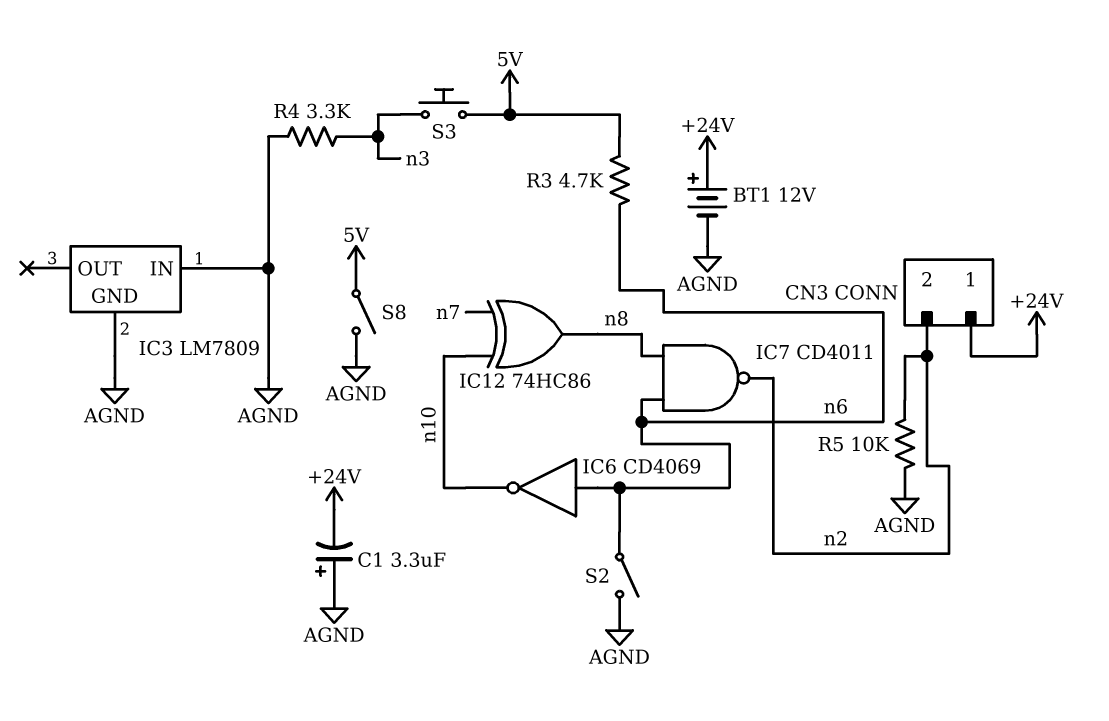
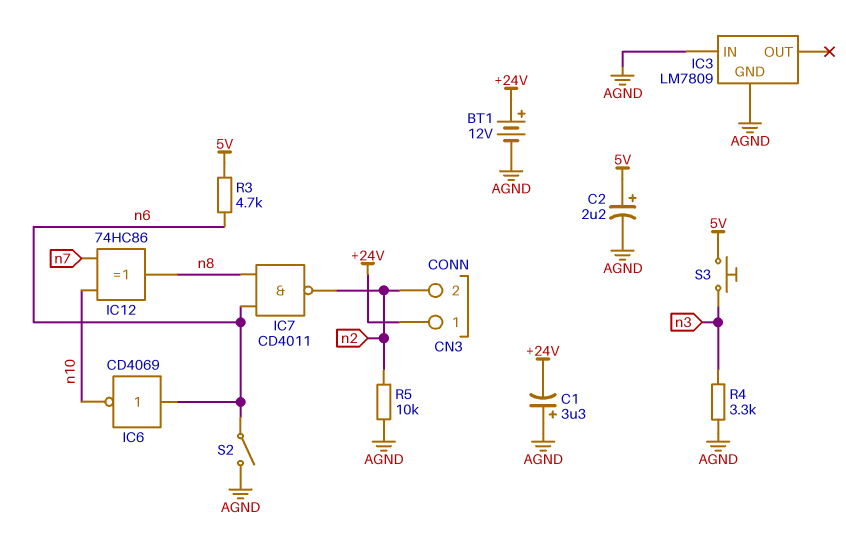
C2: none -> 2.2uF (plus 5V, minus AGND)
S8: switch (5V, AGND) -> none

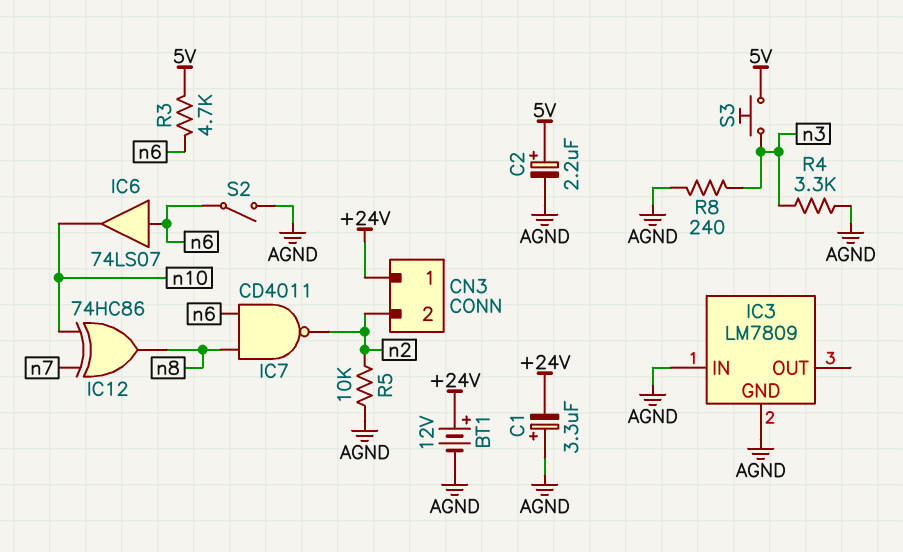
IC6: NOT CD4069 (in n6, out n10) -> buffer 74LS07 (in n6, out n10)
R8: none -> 240 (AGND, n3)

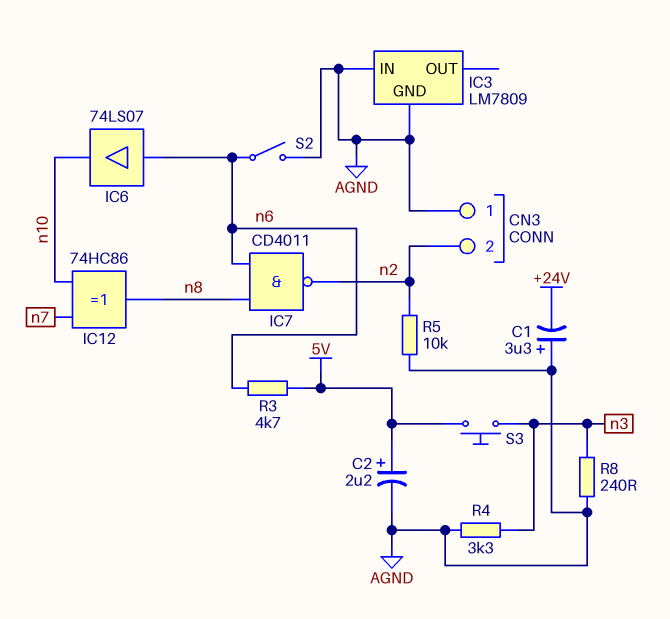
BT1: 12V (plus +24V, minus AGND) -> none
CN3 pin 1: +24V -> AGND

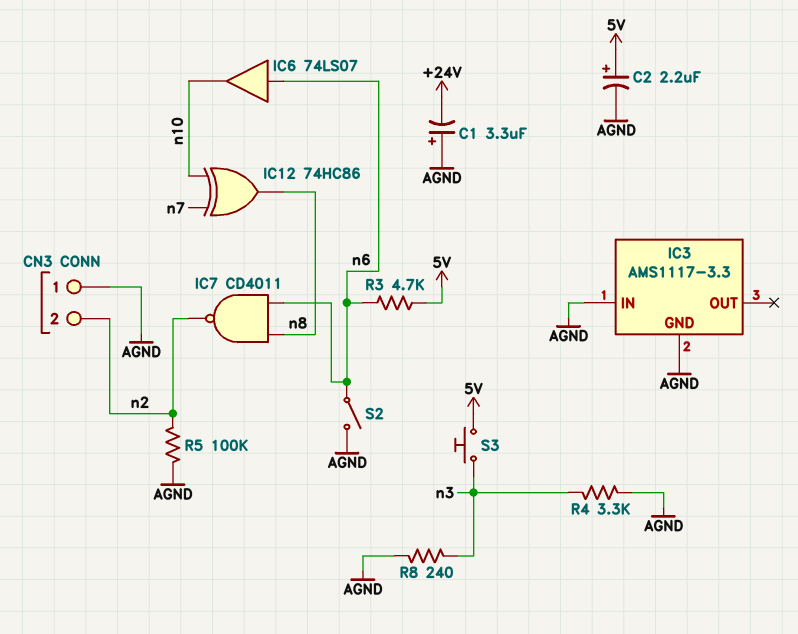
IC3: LM7809 -> AMS1117-3.3
R5: 10k (AGND, n2) -> 100k (AGND, n2)

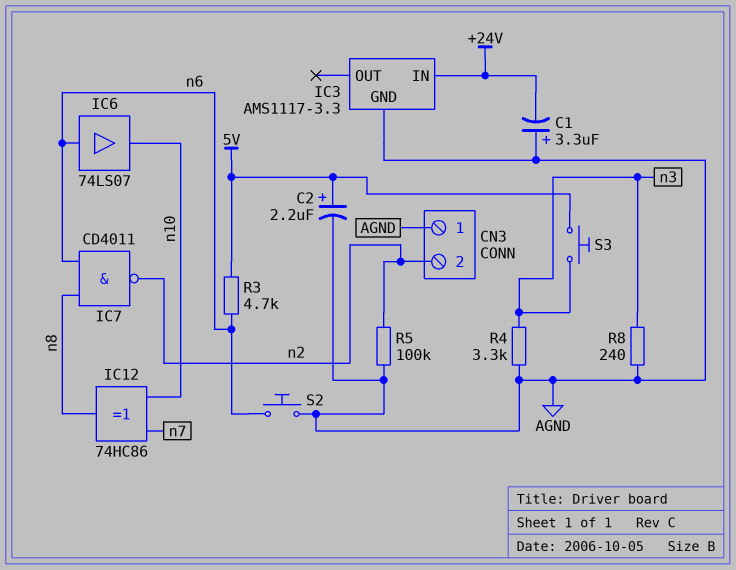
IC3 pin IN: AGND -> +24V
S2: switch (AGND, n6) -> button (AGND, n6)

